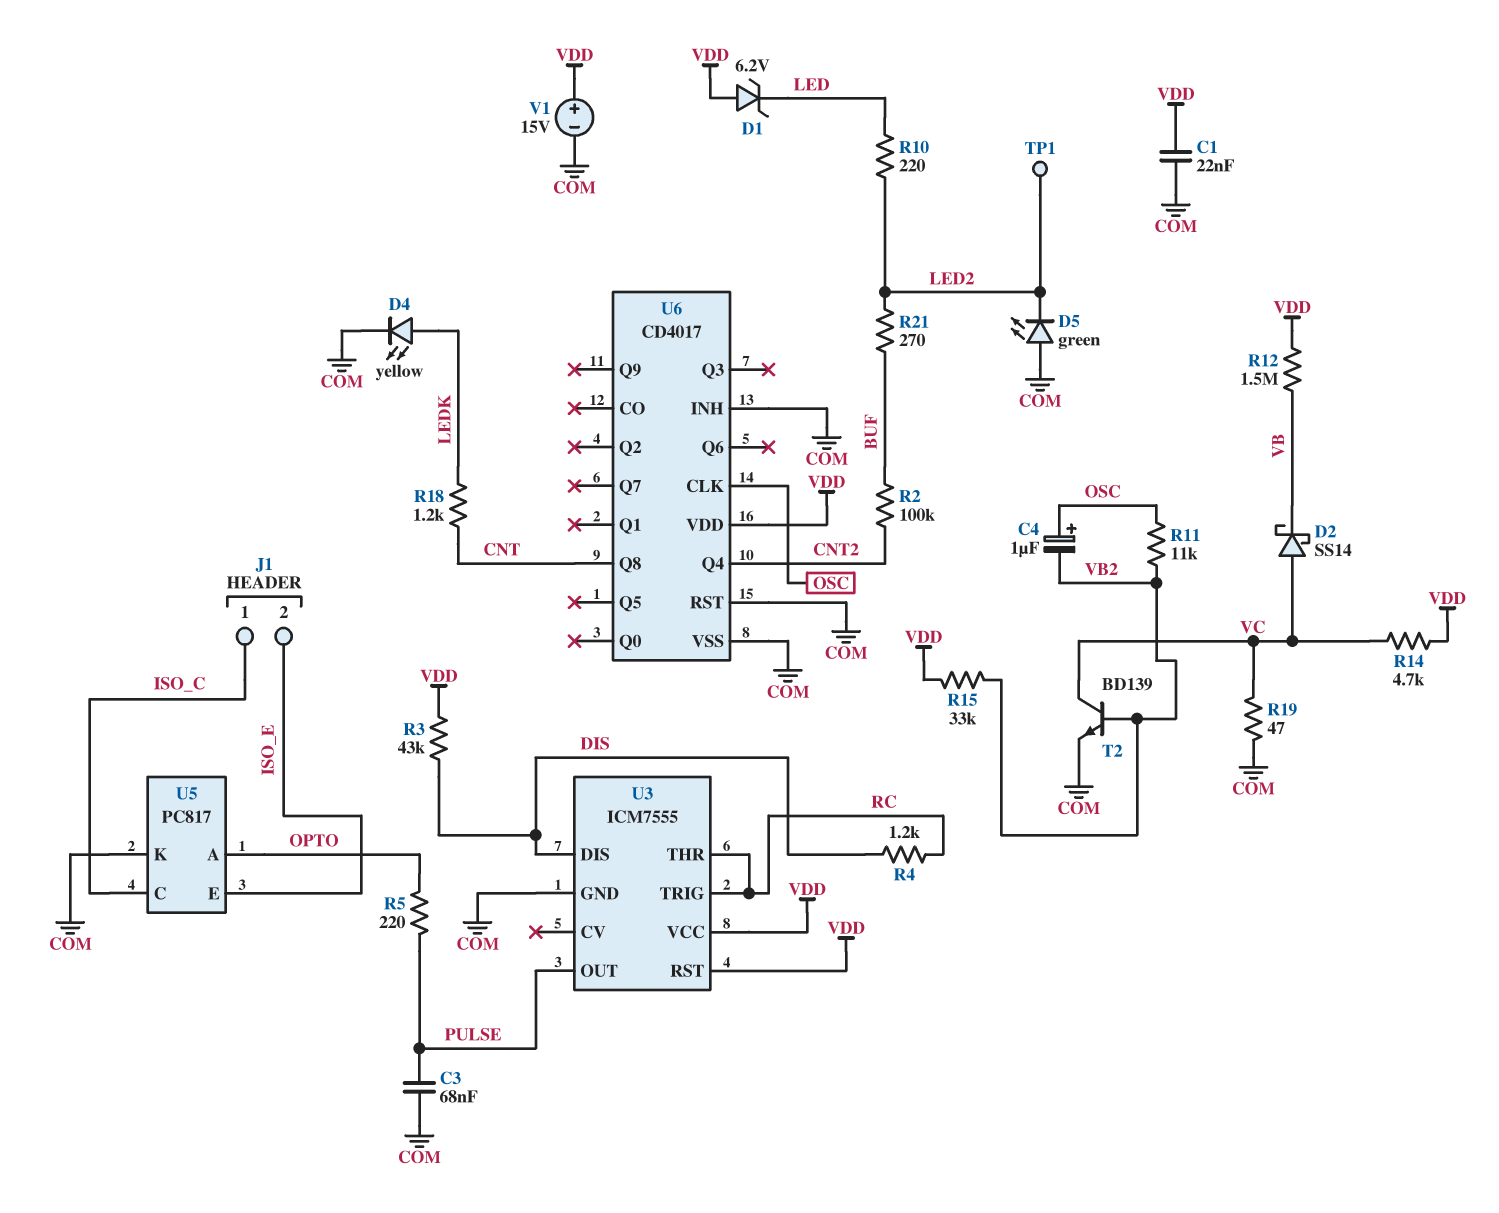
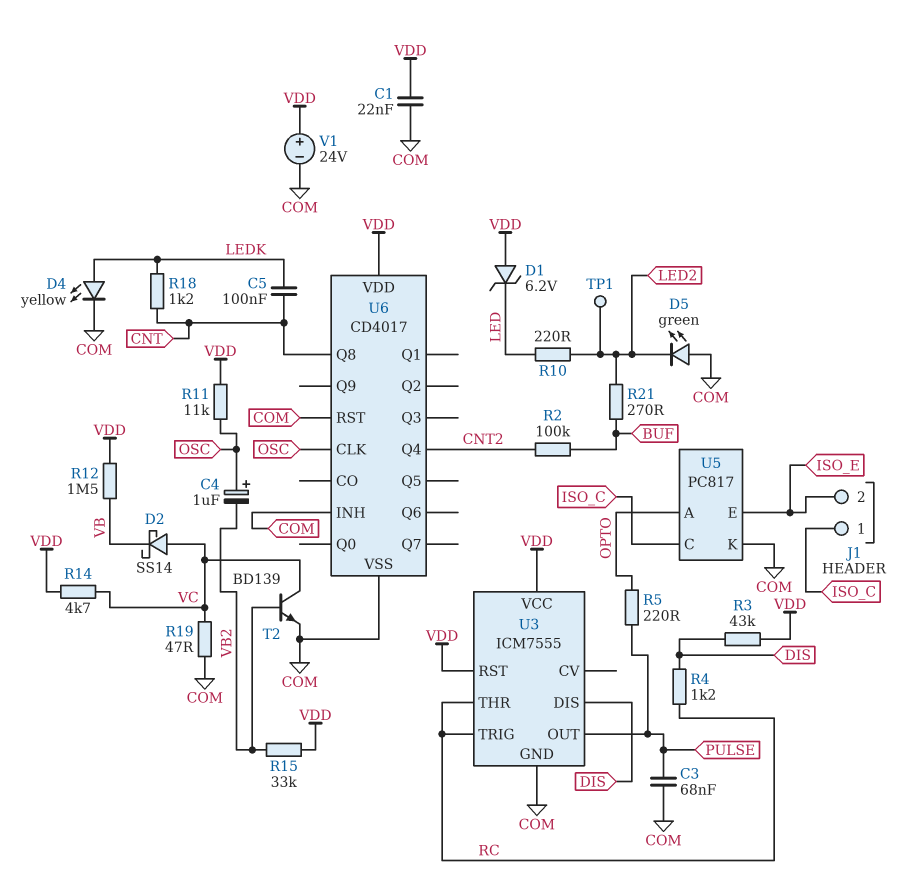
C5: none -> 100nF (CNT, LEDK)
R11: 11k (OSC, VB2) -> 11k (OSC, VDD)
V1: 15V (plus VDD, minus COM) -> 24V (plus VDD, minus COM)

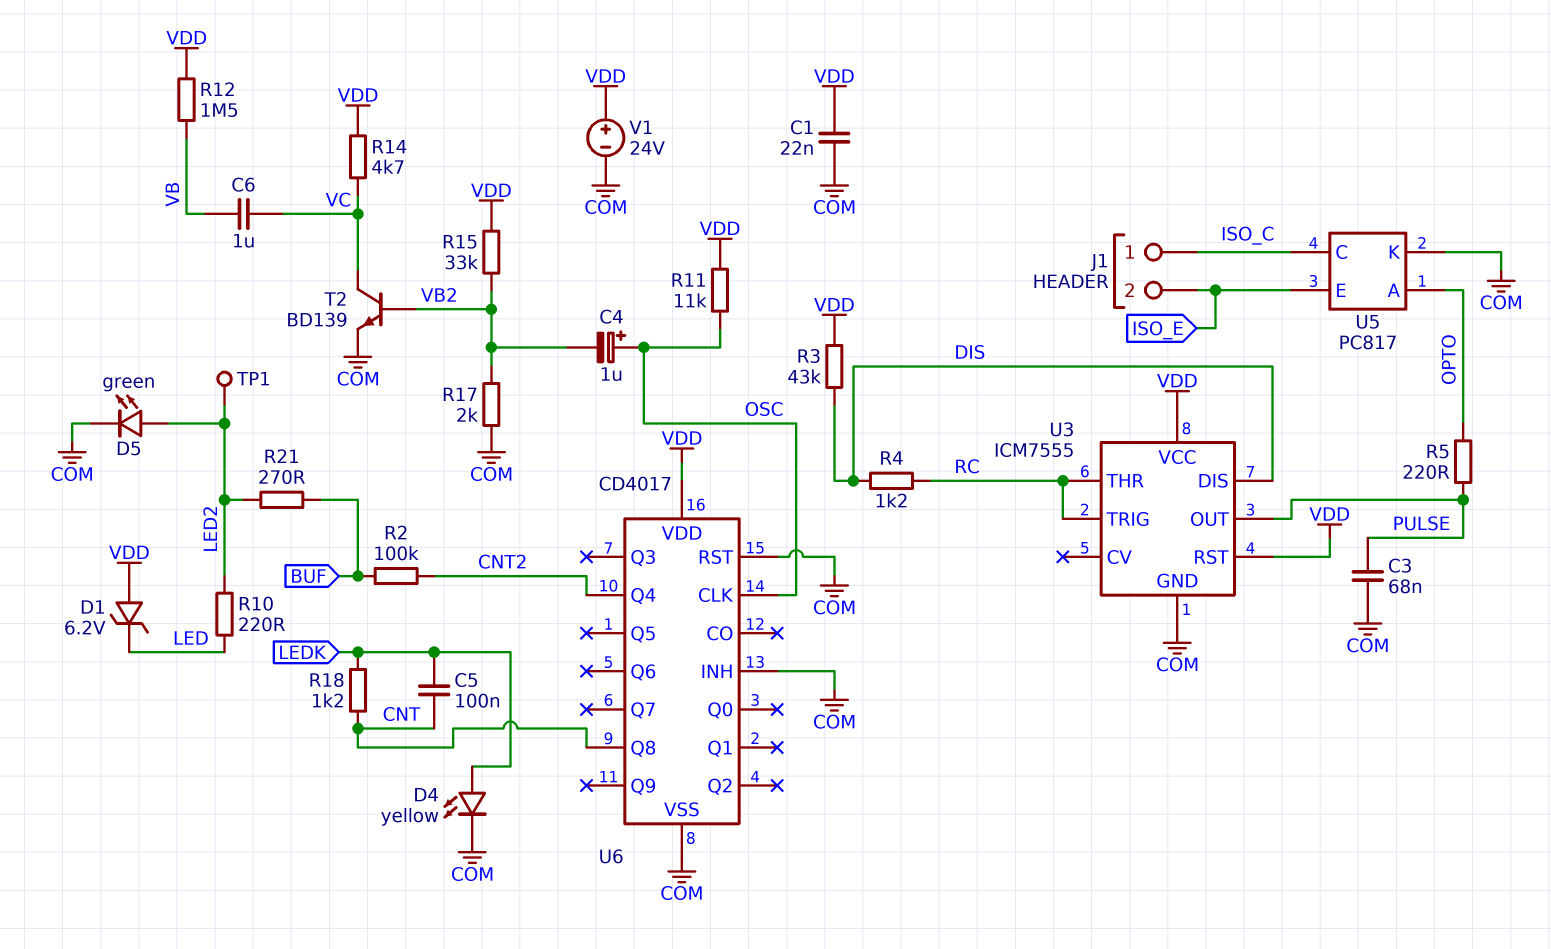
C6: none -> 1uF (VB, VC)
D2: schottky SS14 (A VC, K VB) -> none
D5: LED green (A COM, K LED2) -> LED green (A LED2, K COM)
R17: none -> 2k (COM, VB2)
R19: 47 (COM, VC) -> none

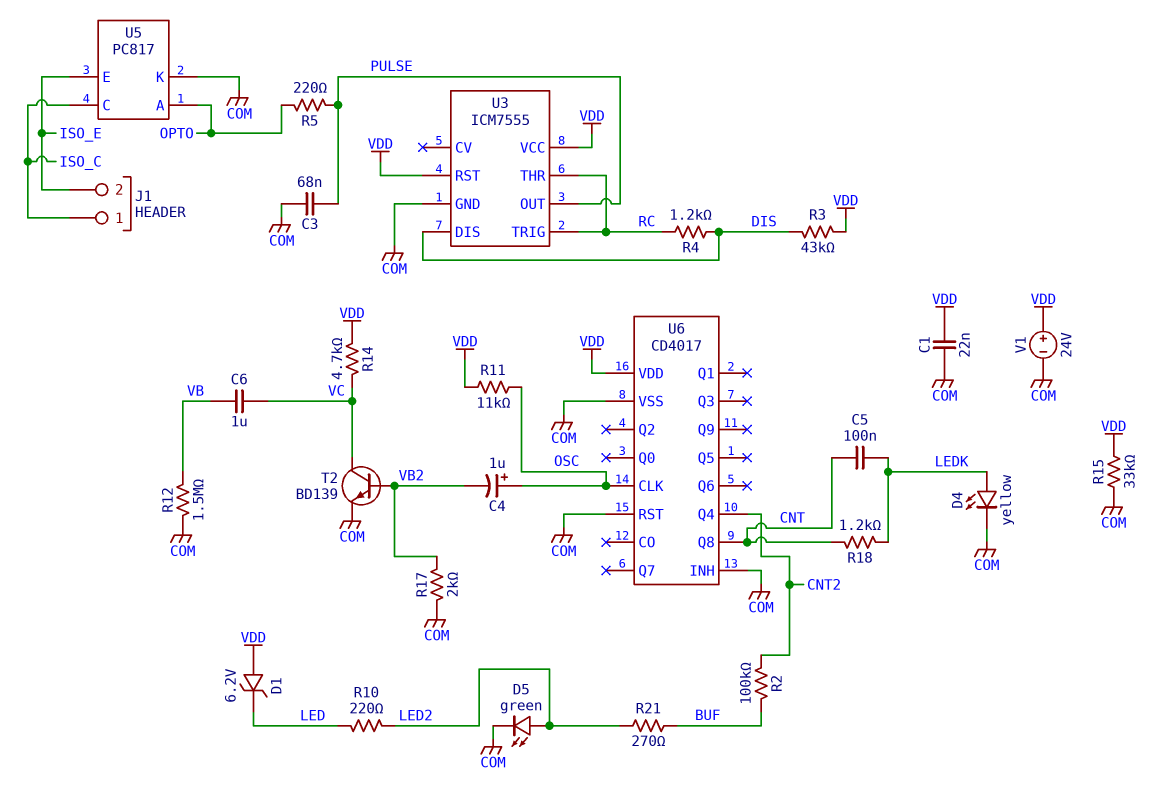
R12: 1.5M (VB, VDD) -> 1.5M (COM, VB)
R15: 33k (VB2, VDD) -> 33k (COM, VDD)
TP1: test point (LED2) -> none

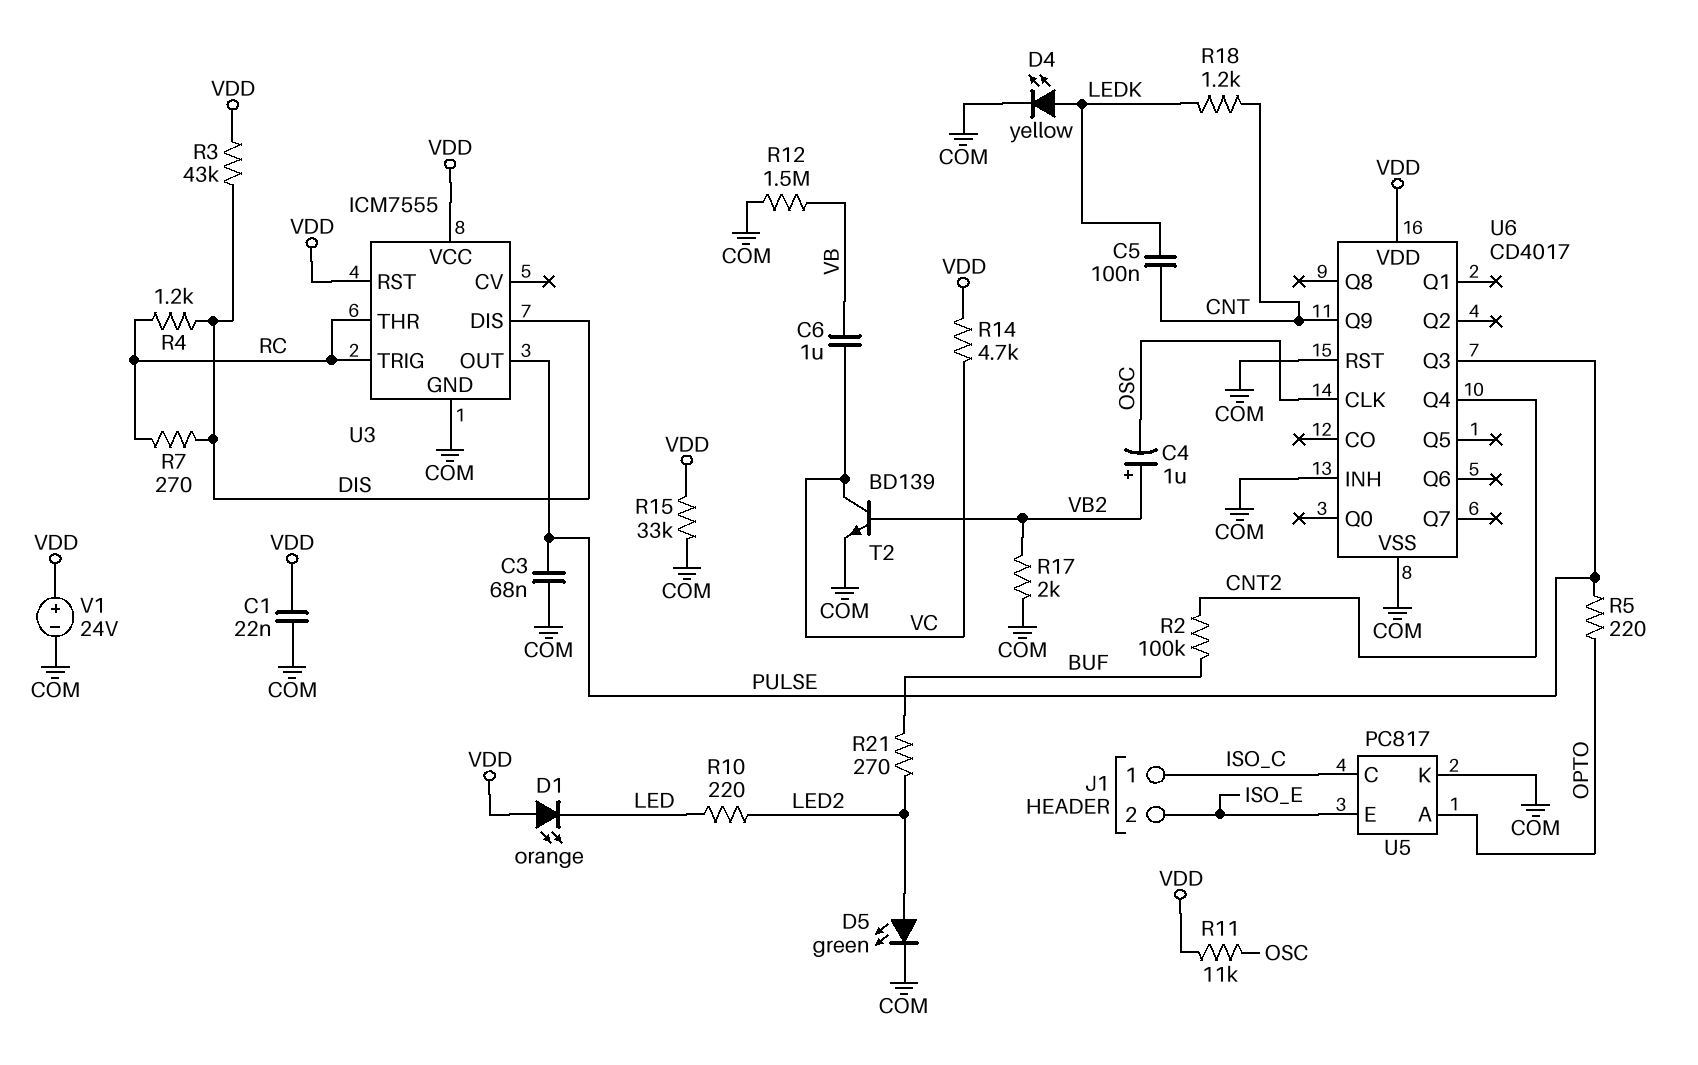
C4: 1uF (plus OSC, minus VB2) -> 1uF (plus VB2, minus OSC)
D1: zener 6.2V (A VDD, K LED) -> LED orange (A VDD, K LED)
R7: none -> 270 (DIS, RC)
U6 pin Q3: none -> PULSE
U6 pin Q8: CNT -> none
U6 pin Q9: none -> CNT

